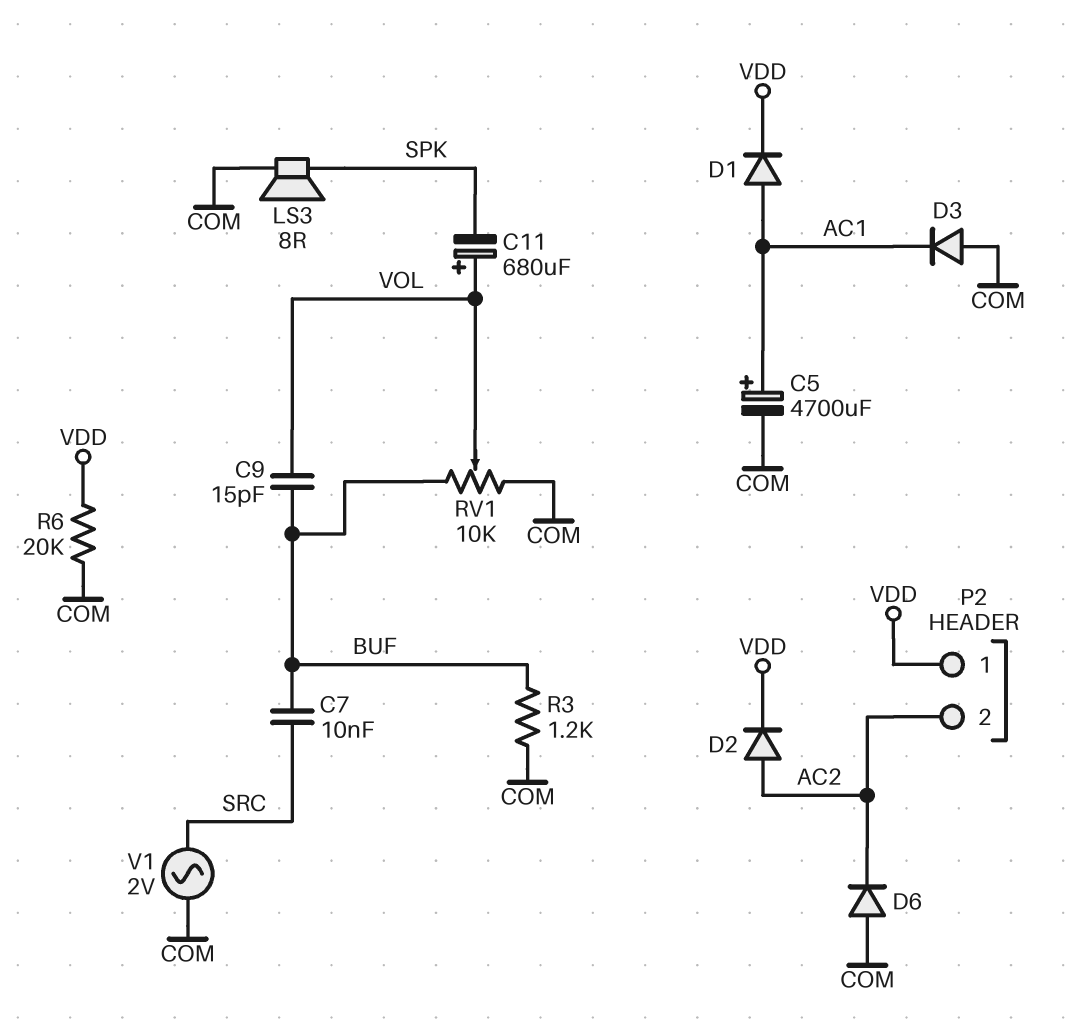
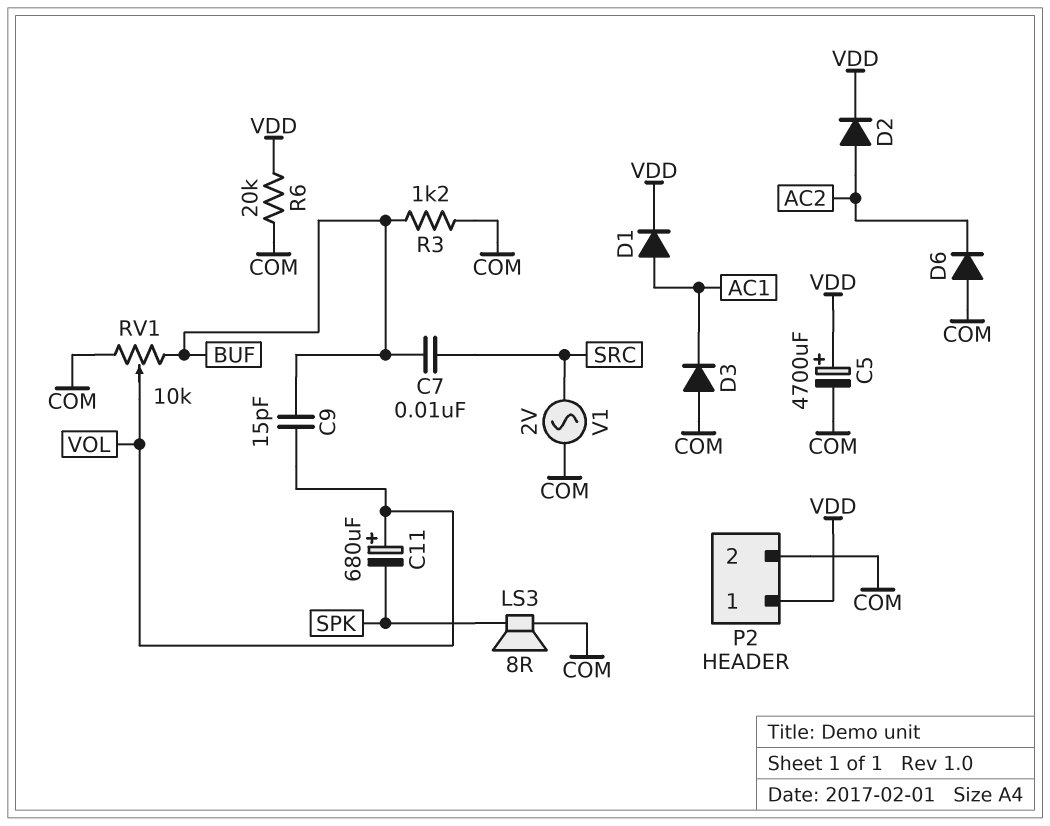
C5: 4700uF (plus AC1, minus COM) -> 4700uF (plus VDD, minus COM)
P2 pin 2: AC2 -> COM

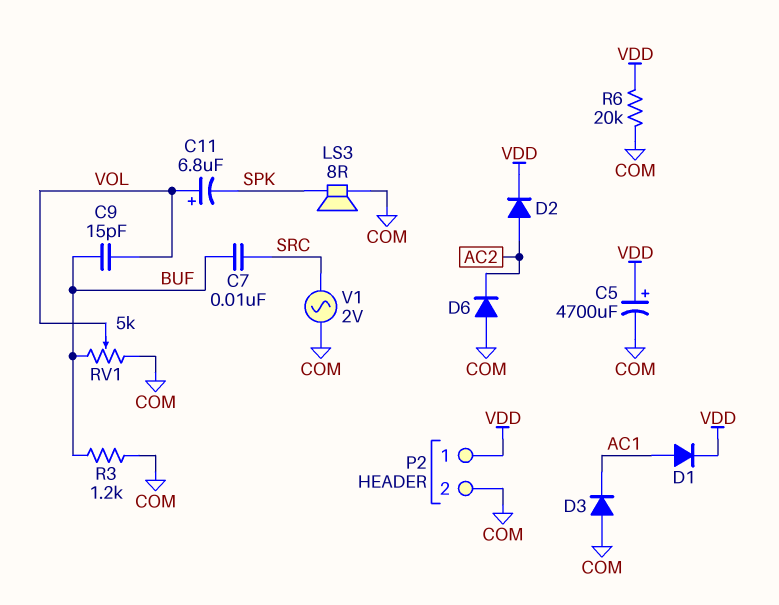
C11: 680uF (plus VOL, minus SPK) -> 6.8uF (plus VOL, minus SPK)
RV1: 10k (BUF, COM, wiper VOL) -> 5k (BUF, COM, wiper VOL)

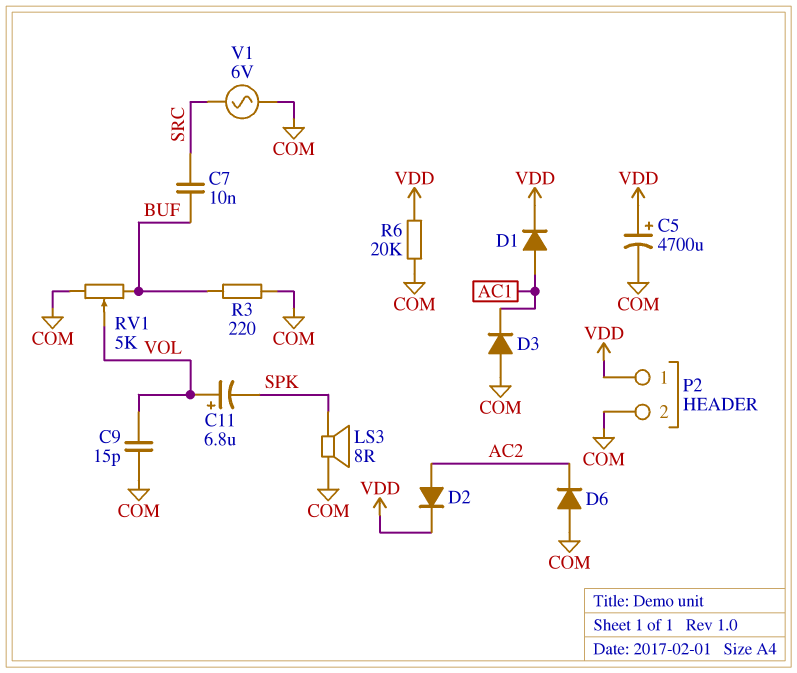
C9: 15pF (BUF, VOL) -> 15pF (COM, VOL)
R3: 1.2k (BUF, COM) -> 220 (BUF, COM)
V1: AC 2V (COM, SRC) -> AC 6V (COM, SRC)

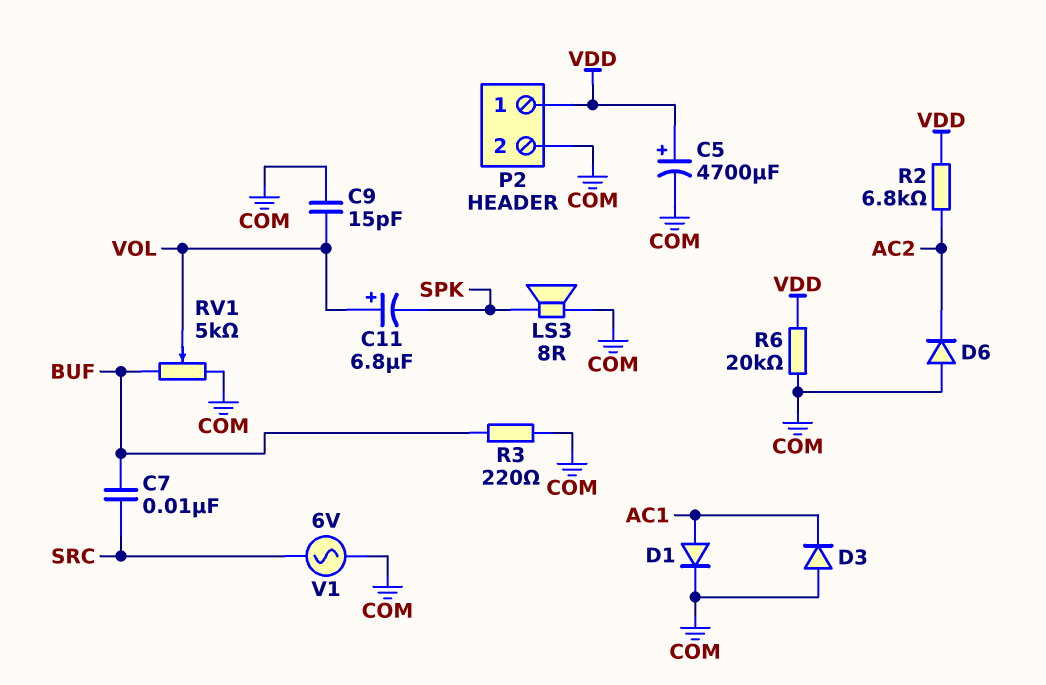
D1: diode (A AC1, K VDD) -> diode (A AC1, K COM)
D2: diode (A AC2, K VDD) -> none
R2: none -> 6.8k (AC2, VDD)

